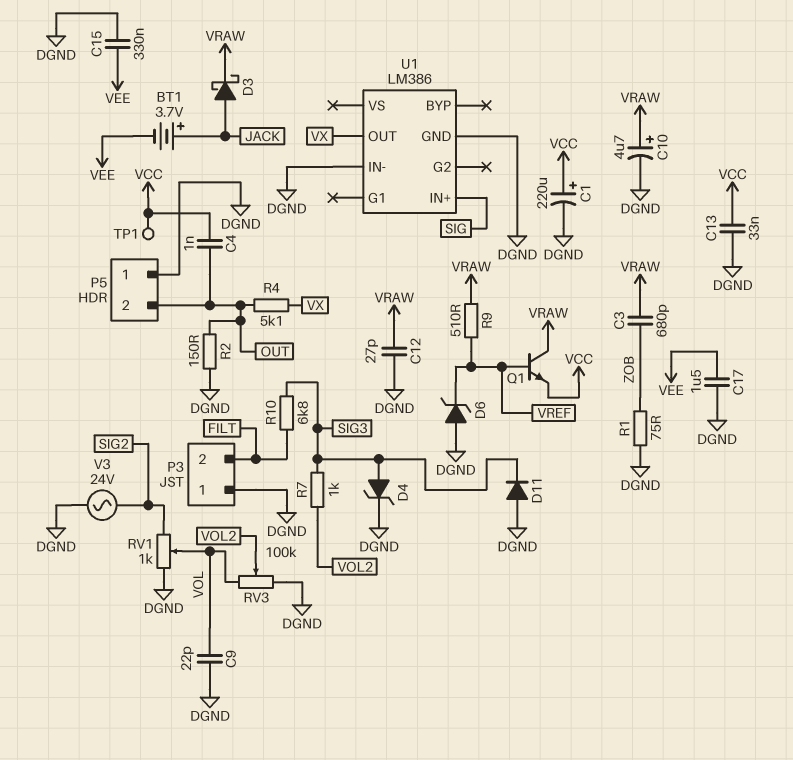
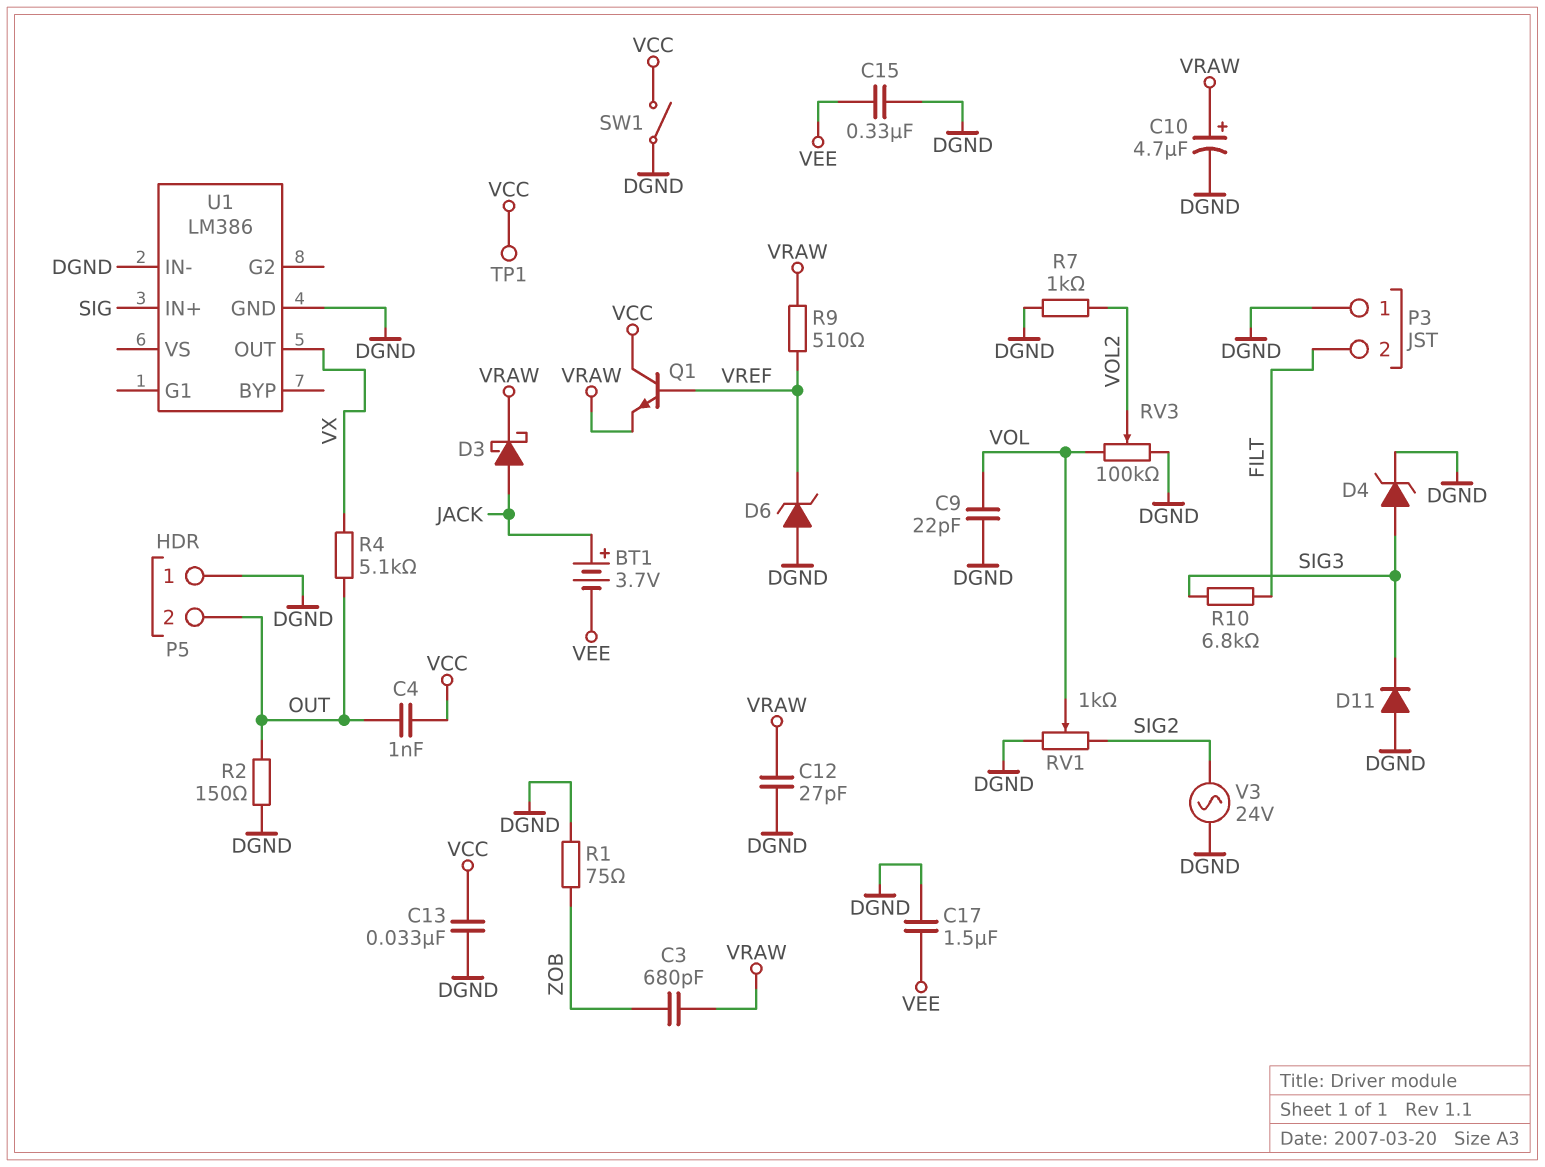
C1: 220uF (plus VCC, minus DGND) -> none
Q1: NPN (B VREF, C VRAW, E VCC) -> NPN (B VREF, C VCC, E VRAW)
R7: 1k (SIG3, VOL2) -> 1k (DGND, VOL2)
SW1: none -> switch (DGND, VCC)

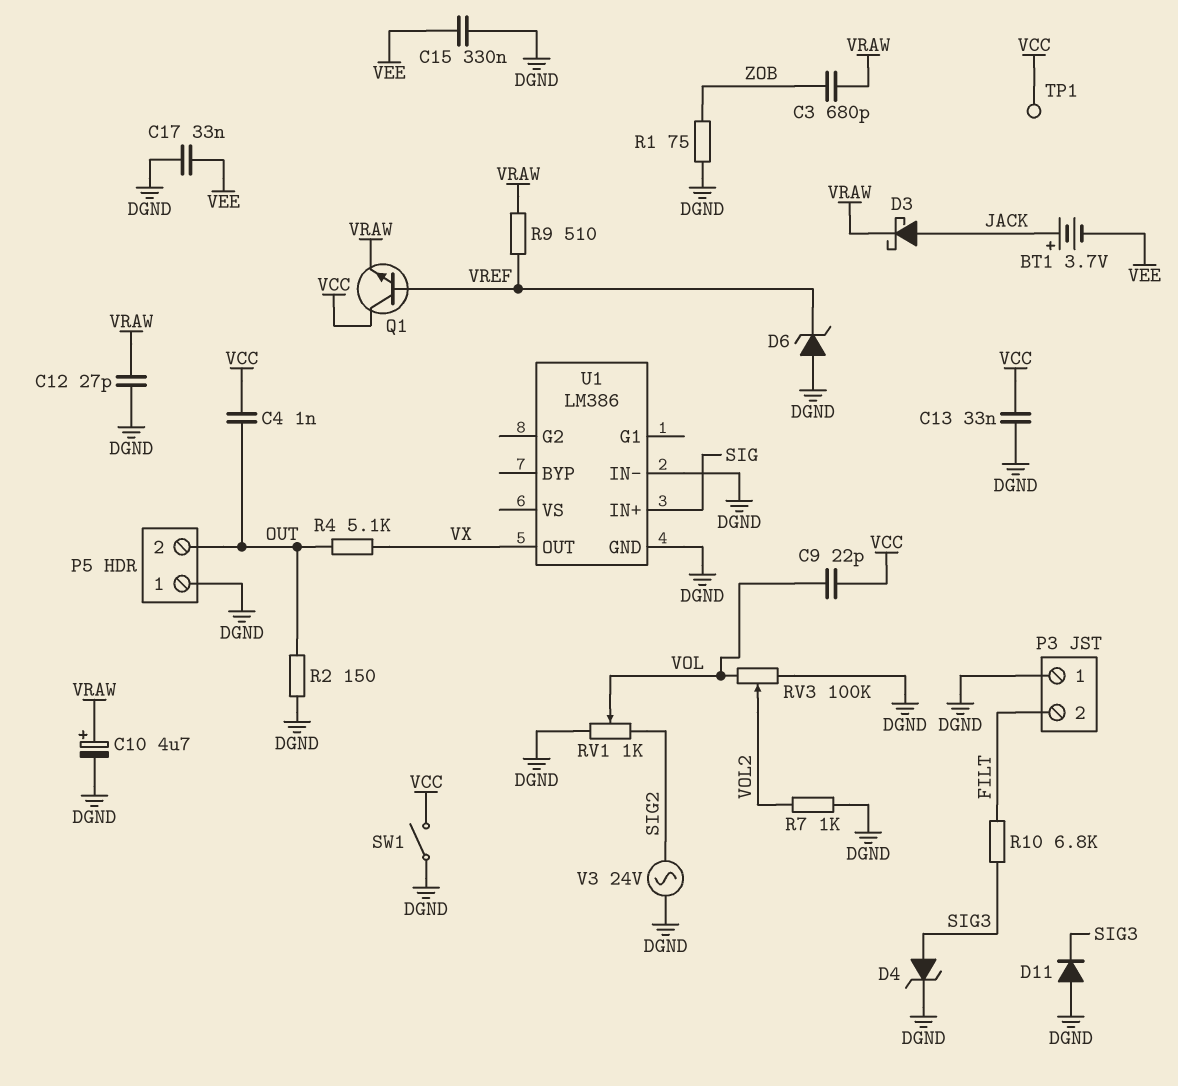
C9: 22pF (DGND, VOL) -> 22pF (VCC, VOL)
C17: 1.5uF (DGND, VEE) -> 33nF (DGND, VEE)

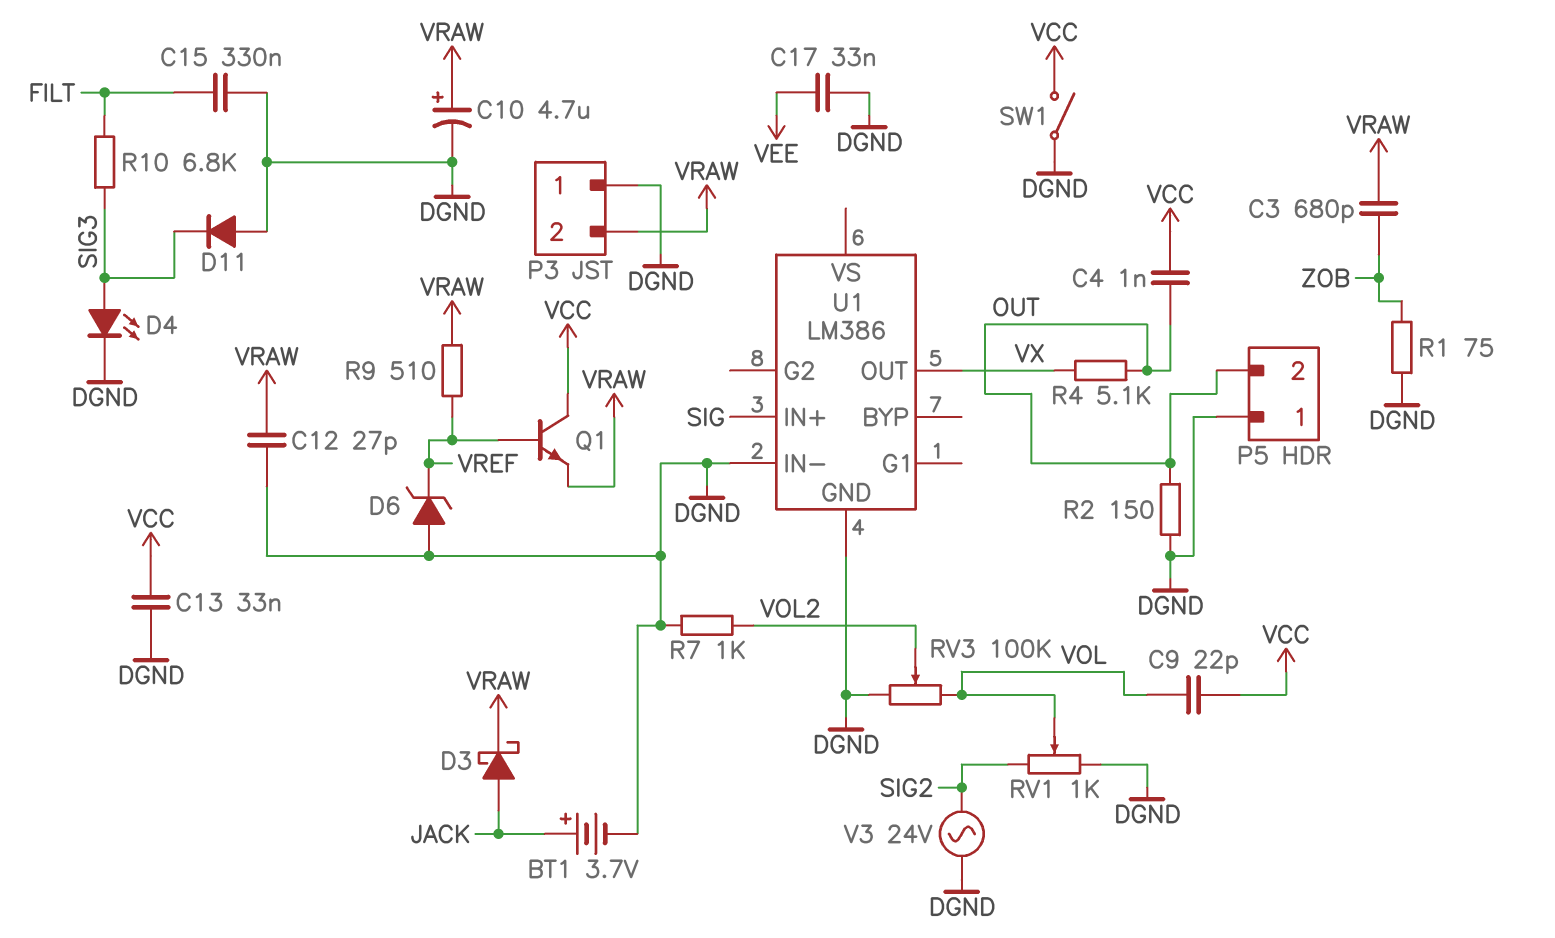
BT1: 3.7V (plus JACK, minus VEE) -> 3.7V (plus JACK, minus DGND)
C15: 330nF (DGND, VEE) -> 330nF (DGND, FILT)
D4: zener (A SIG3, K DGND) -> LED (A SIG3, K DGND)
P3 pin 2: FILT -> VRAW
TP1: test point (VCC) -> none

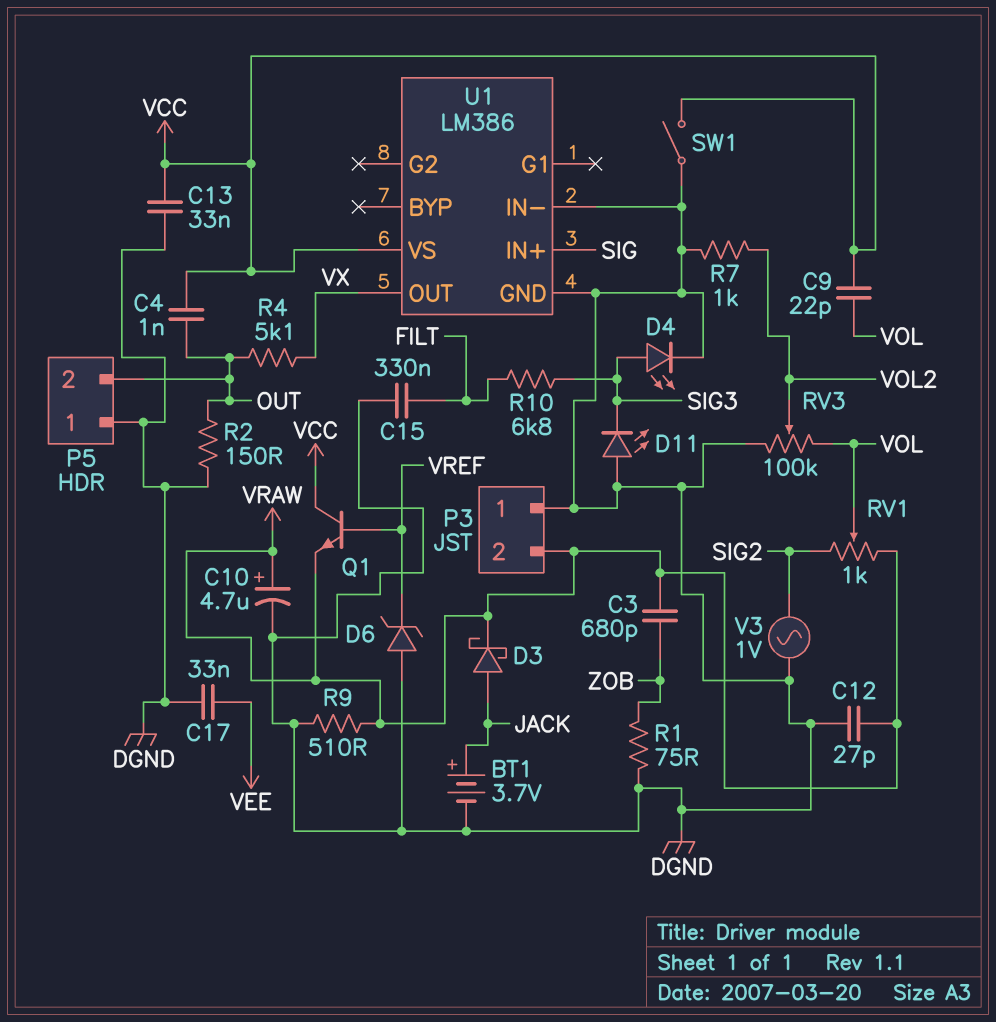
D11: diode (A DGND, K SIG3) -> LED (A DGND, K SIG3)
R9: 510 (VRAW, VREF) -> 510 (DGND, VRAW)
RV1: 1k (DGND, SIG2, wiper VOL) -> 1k (SIG2, VRAW, wiper VOL)
U1 pin VS: none -> VCC
V3: AC 24V (DGND, SIG2) -> AC 1V (DGND, SIG2)

